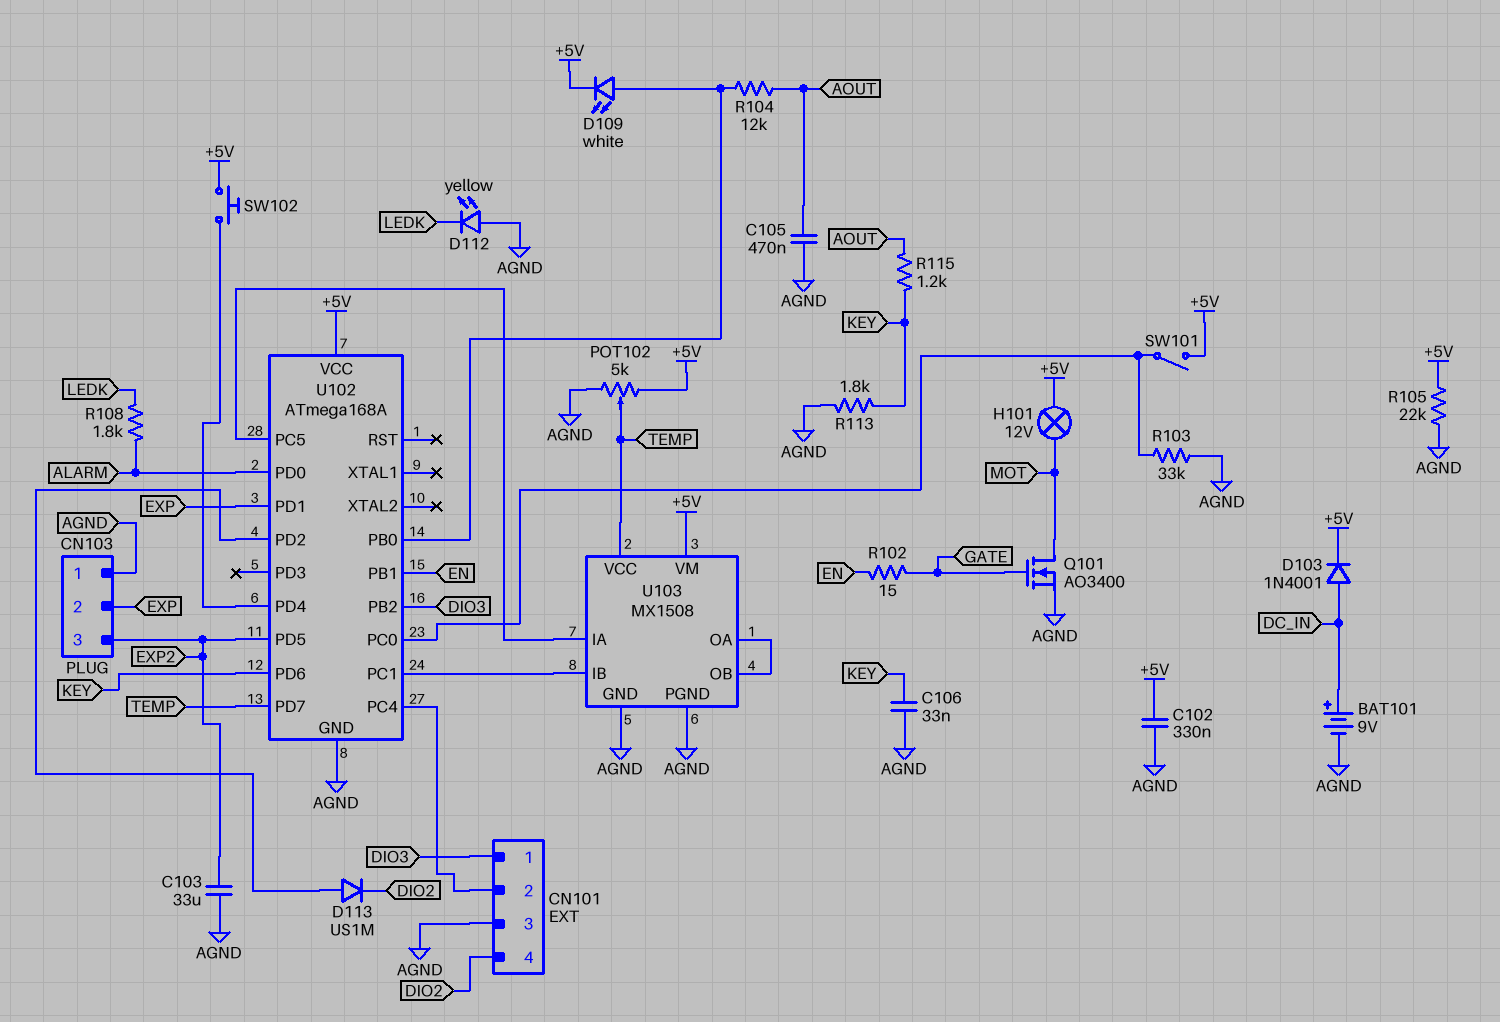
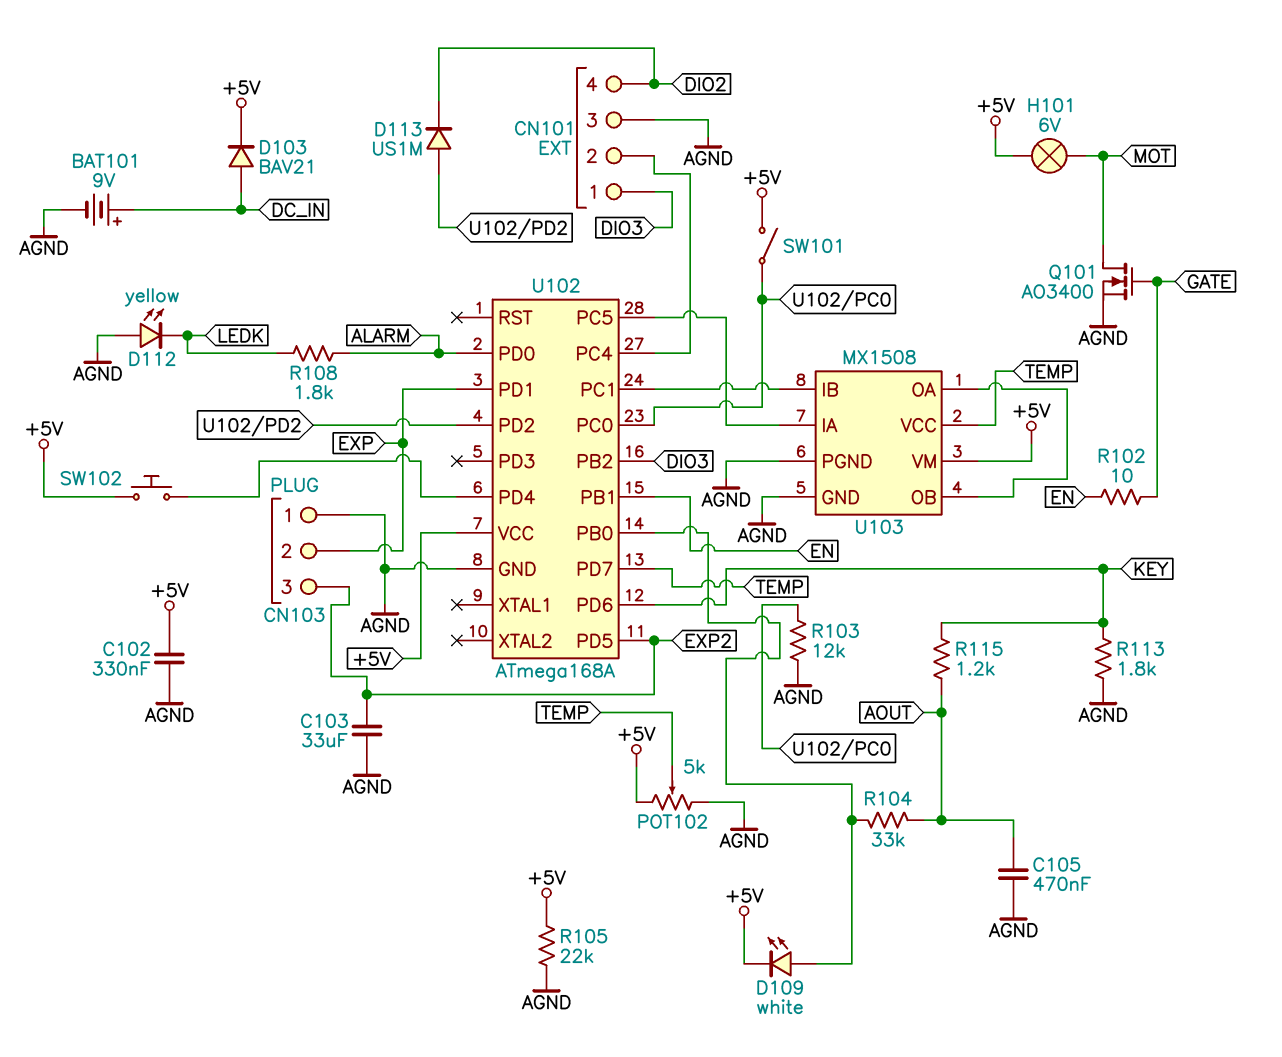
C106: 33nF (AGND, KEY) -> none
D103: diode 1N4001 (A DC_IN, K +5V) -> diode BAV21 (A DC_IN, K +5V)
H101: lamp 12V (+5V, MOT) -> lamp 6V (+5V, MOT)
R102: 15 (EN, GATE) -> 10 (EN, GATE)
R103: 33k (AGND, U102/PC0) -> 12k (AGND, U102/PC0)
R104: 12k (AOUT, U102/PB0) -> 33k (AOUT, U102/PB0)

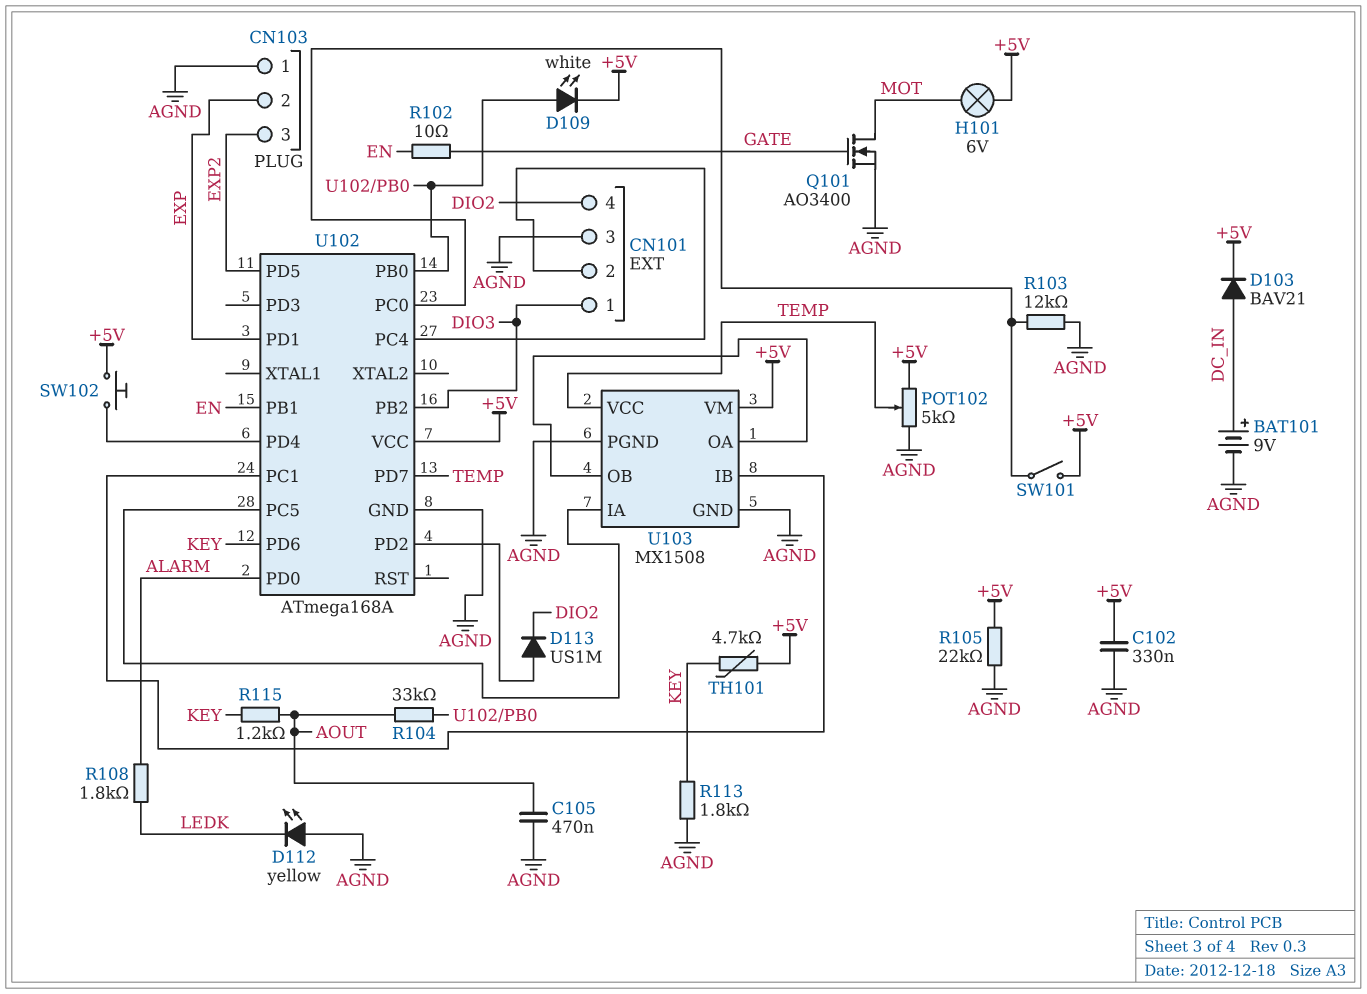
C103: 33uF (AGND, EXP2) -> none
TH101: none -> 4.7k (+5V, KEY)

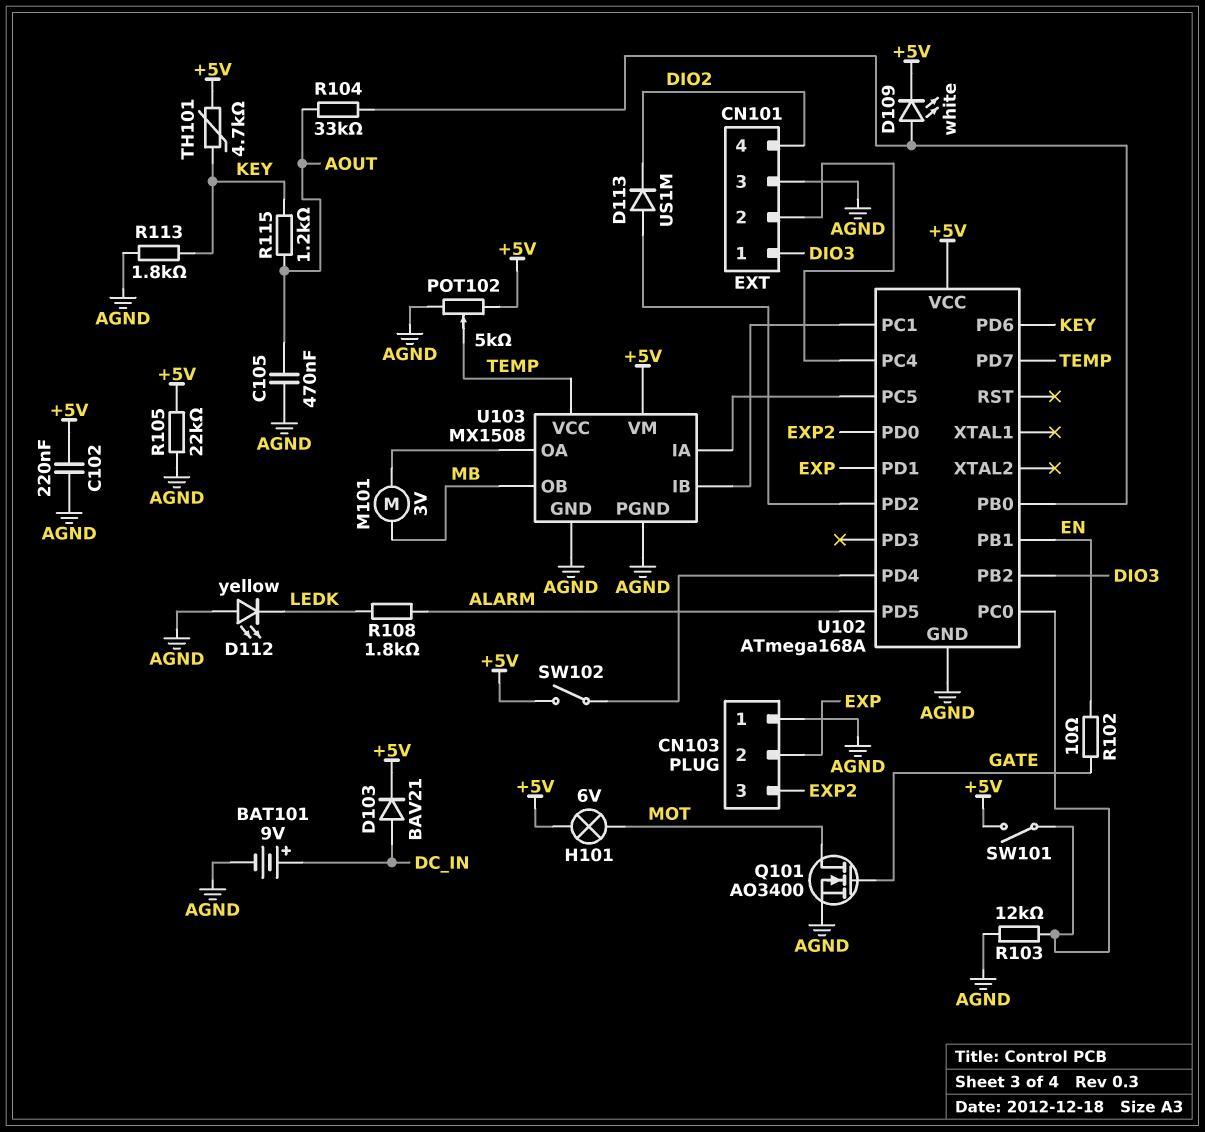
C102: 330nF (+5V, AGND) -> 220nF (+5V, AGND)
M101: none -> motor 3V (MB, U103/OA)
SW102: button (+5V, U102/PD4) -> switch (+5V, U102/PD4)
U102 pin PD0: ALARM -> EXP2
U102 pin PD5: EXP2 -> ALARM
U103 pin OB: U103/OA -> MB

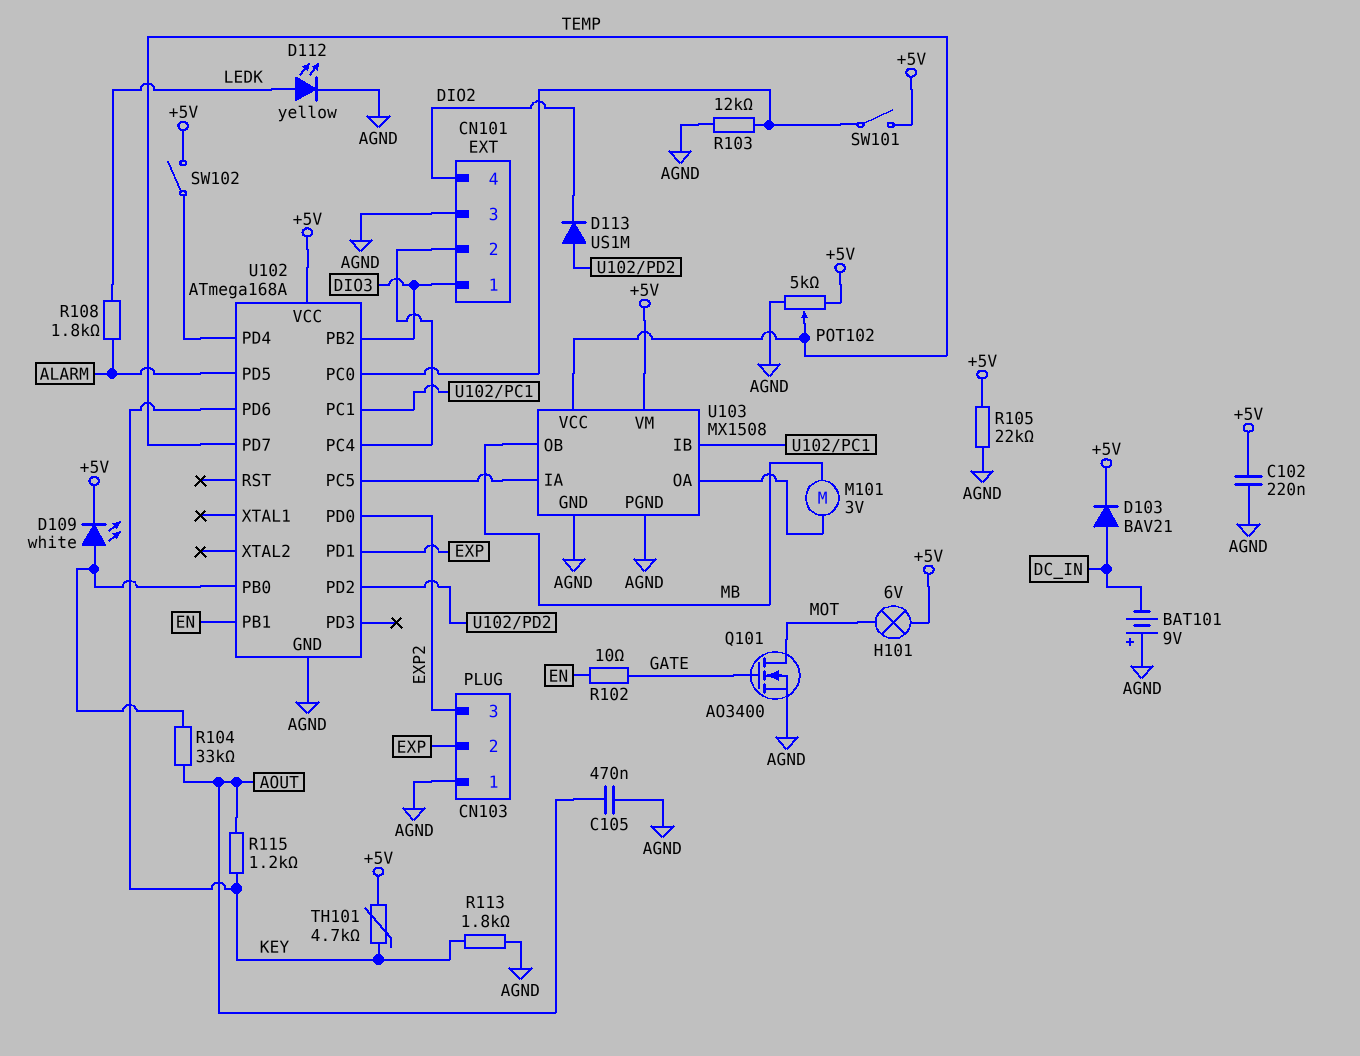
BAT101: 9V (plus DC_IN, minus AGND) -> 9V (plus AGND, minus DC_IN)
D112: LED yellow (A AGND, K LEDK) -> LED yellow (A LEDK, K AGND)

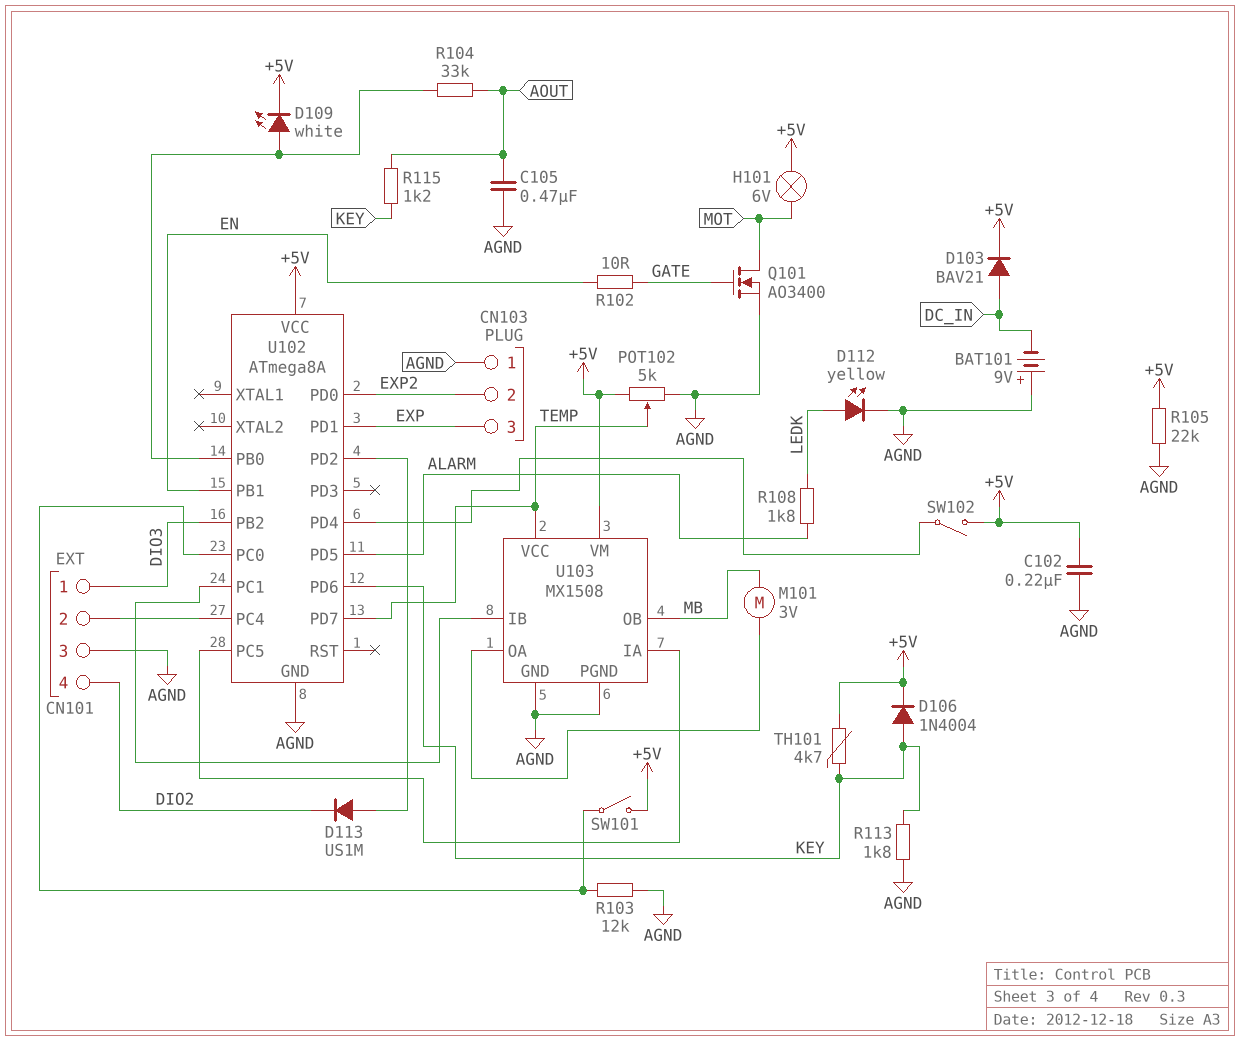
CN103 pin 2: EXP -> EXP2
CN103 pin 3: EXP2 -> EXP
D106: none -> diode 1N4004 (A KEY, K +5V)
U102: ATmega168A -> ATmega8A

